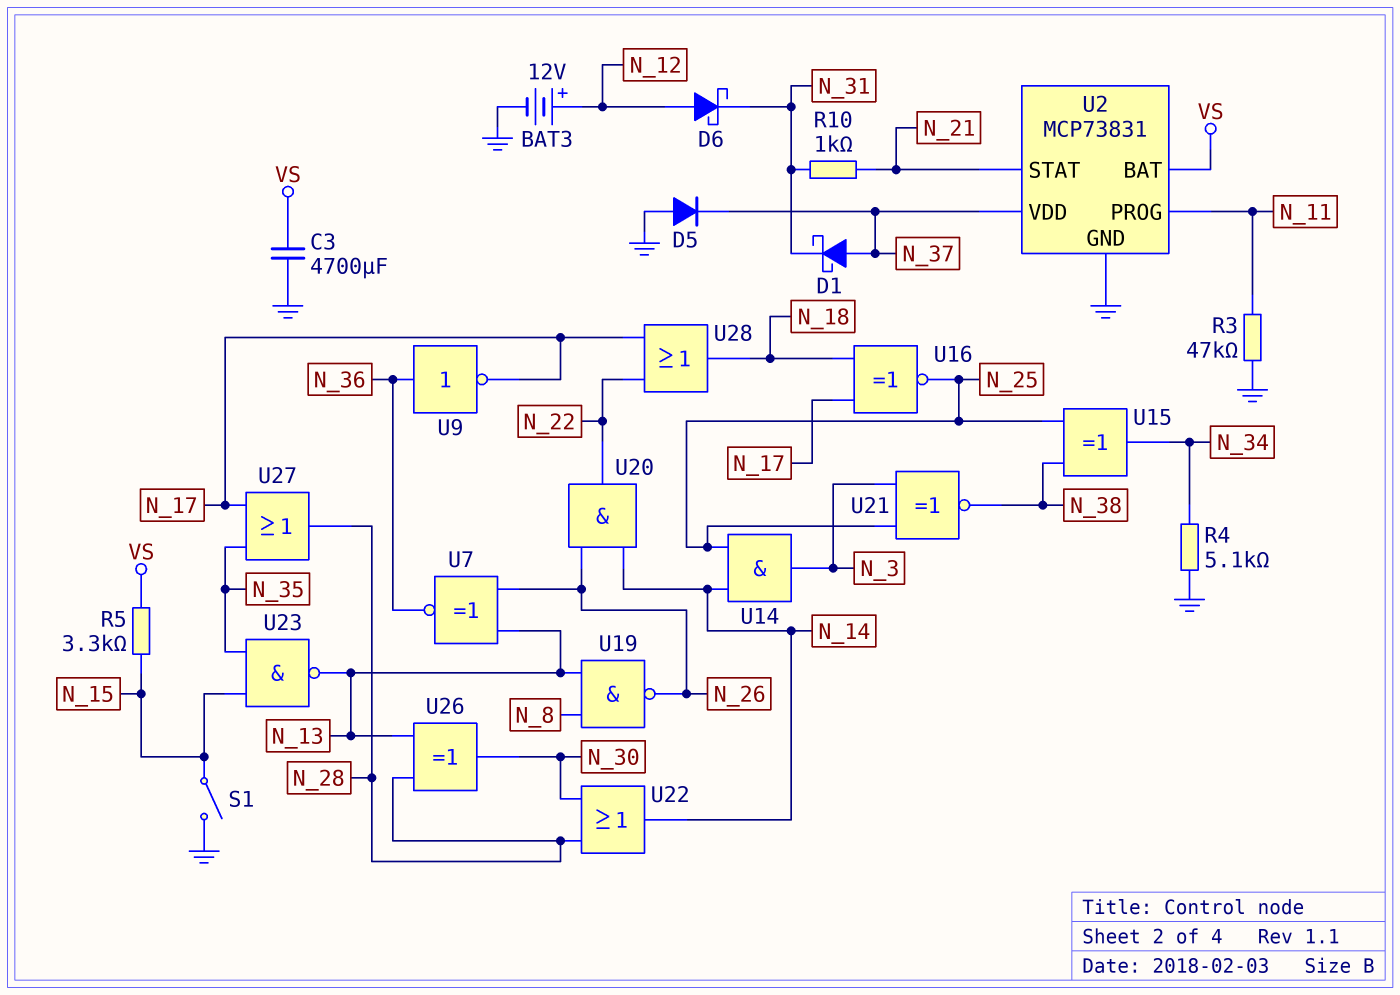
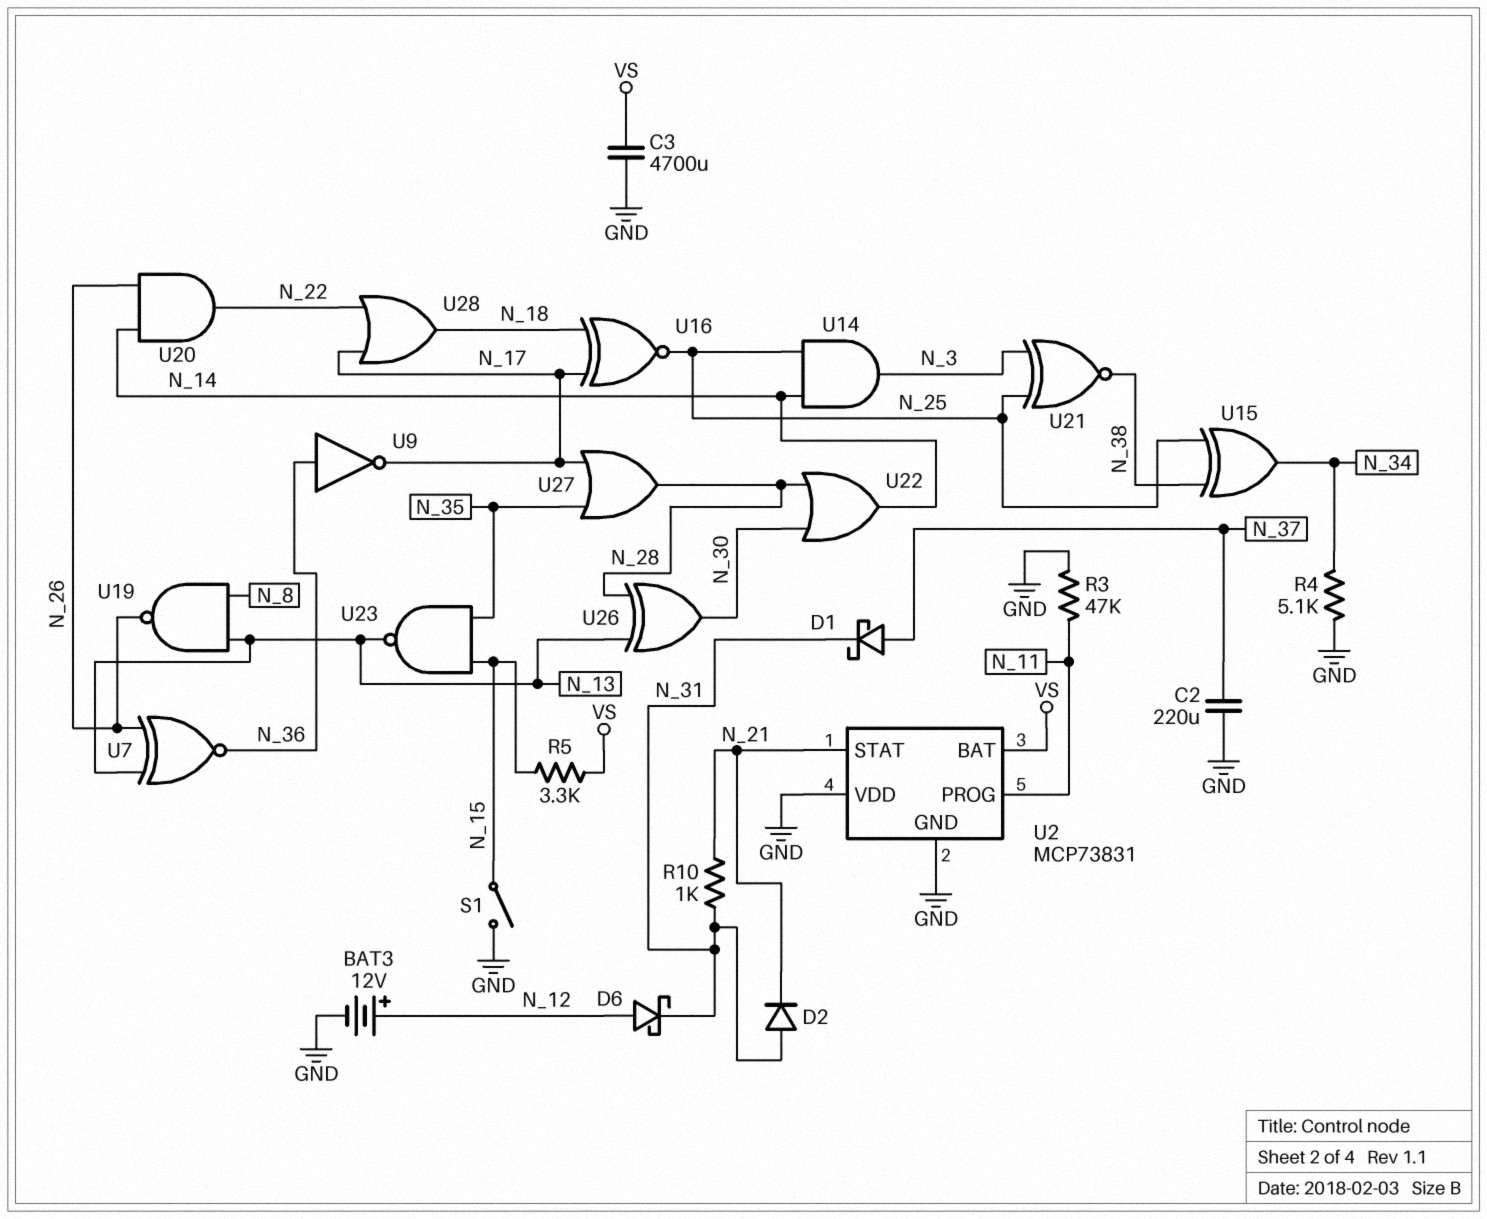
C2: none -> 220uF (GND, N_37)
D2: none -> diode (A N_31, K N_21)
D5: diode (A GND, K N_37) -> none
U2 pin VDD: N_37 -> GND

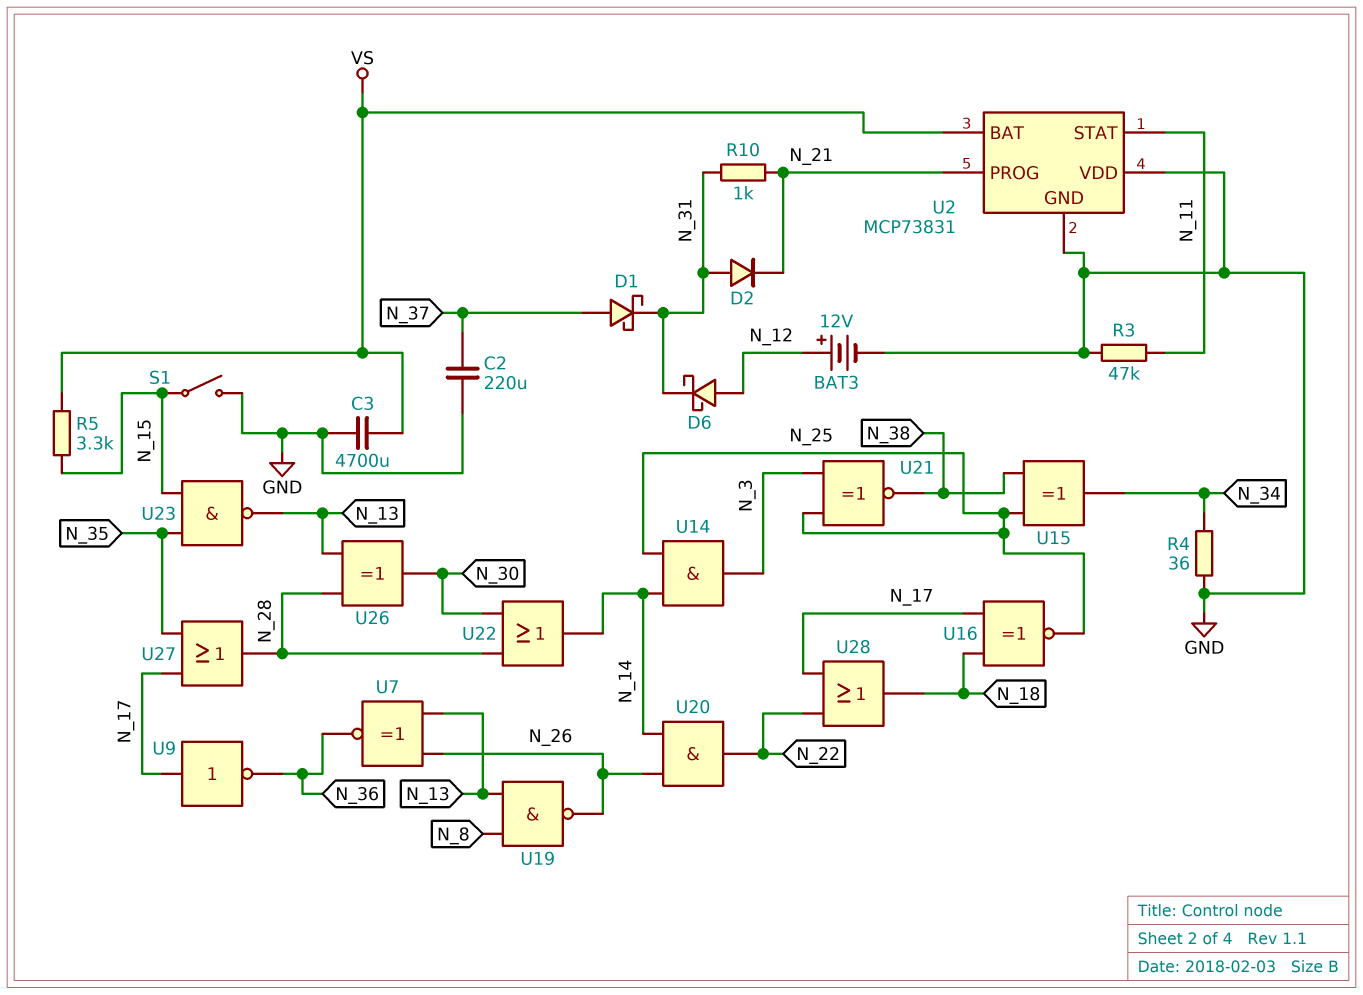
R4: 5.1k (GND, N_34) -> 36 (GND, N_34)
U2 pin PROG: N_11 -> N_21
U2 pin STAT: N_21 -> N_11
U9: NOT (in N_36, out N_17) -> NOT (in N_17, out N_36)

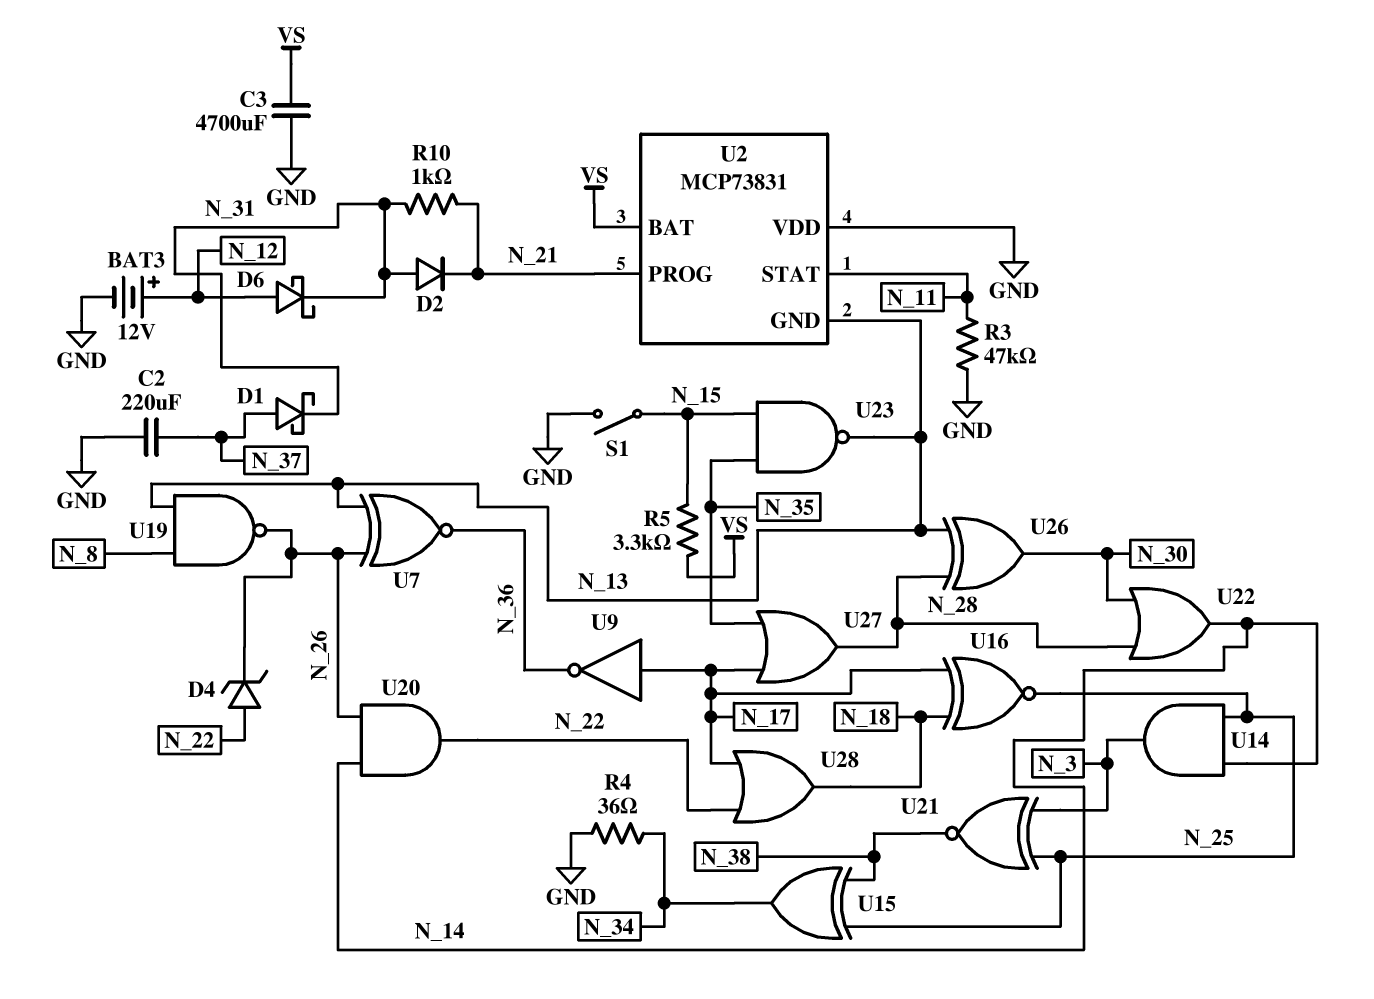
D4: none -> zener (A N_22, K N_26)
U2 pin GND: GND -> N_13

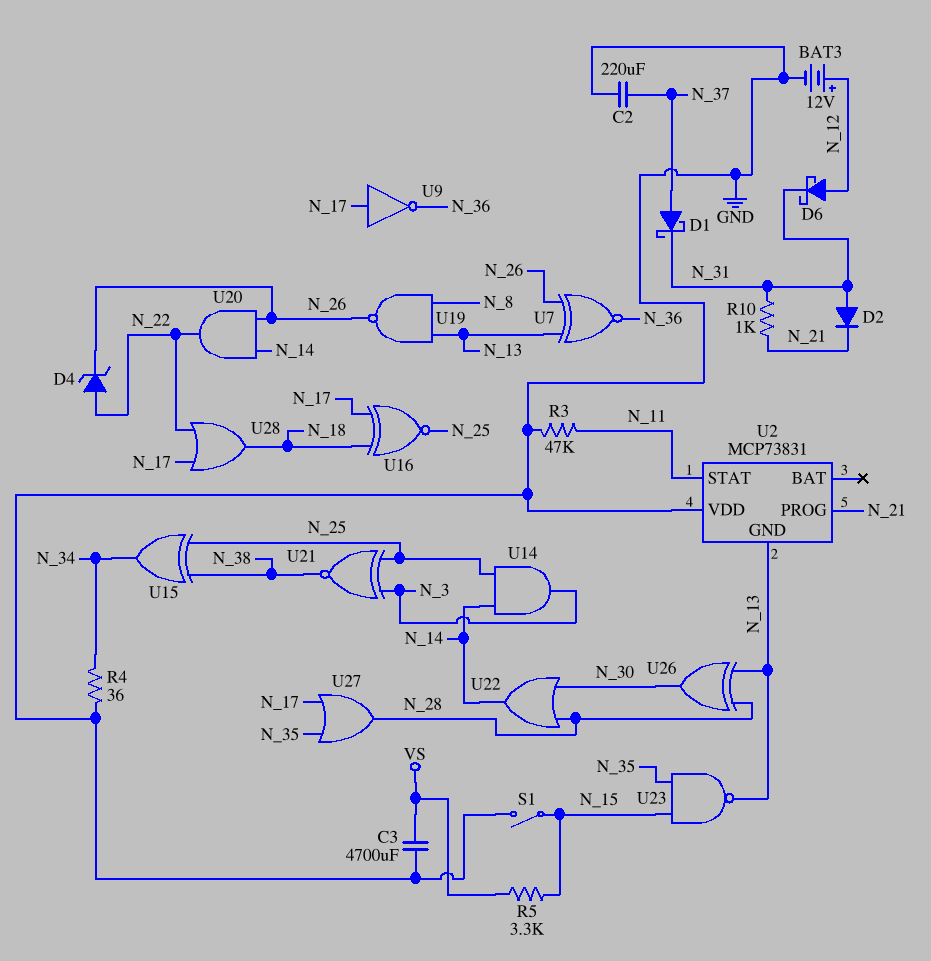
U2 pin BAT: VS -> none

